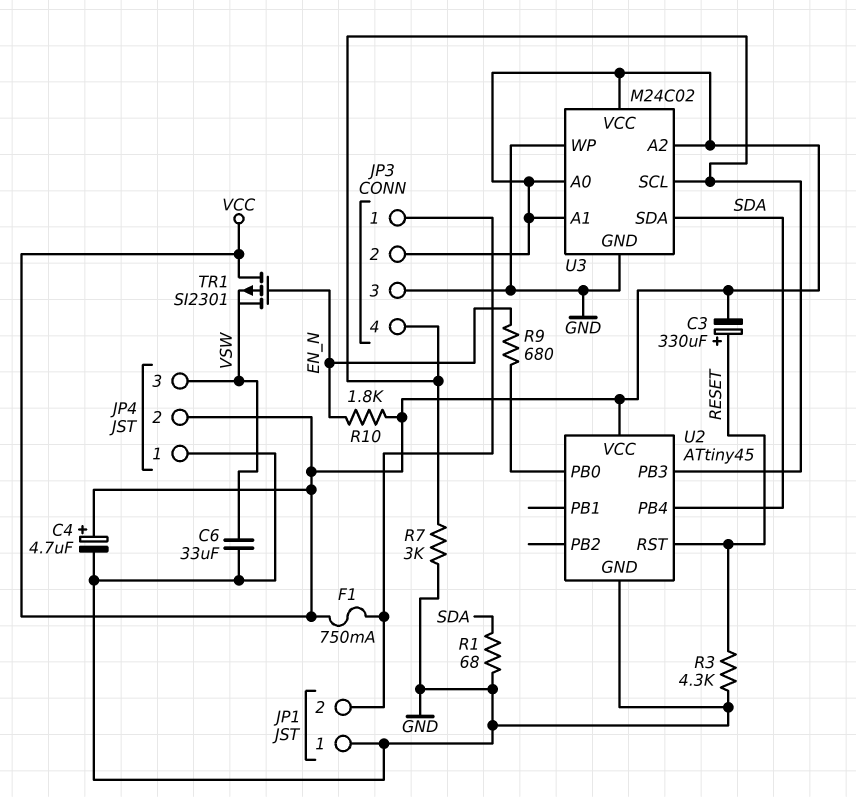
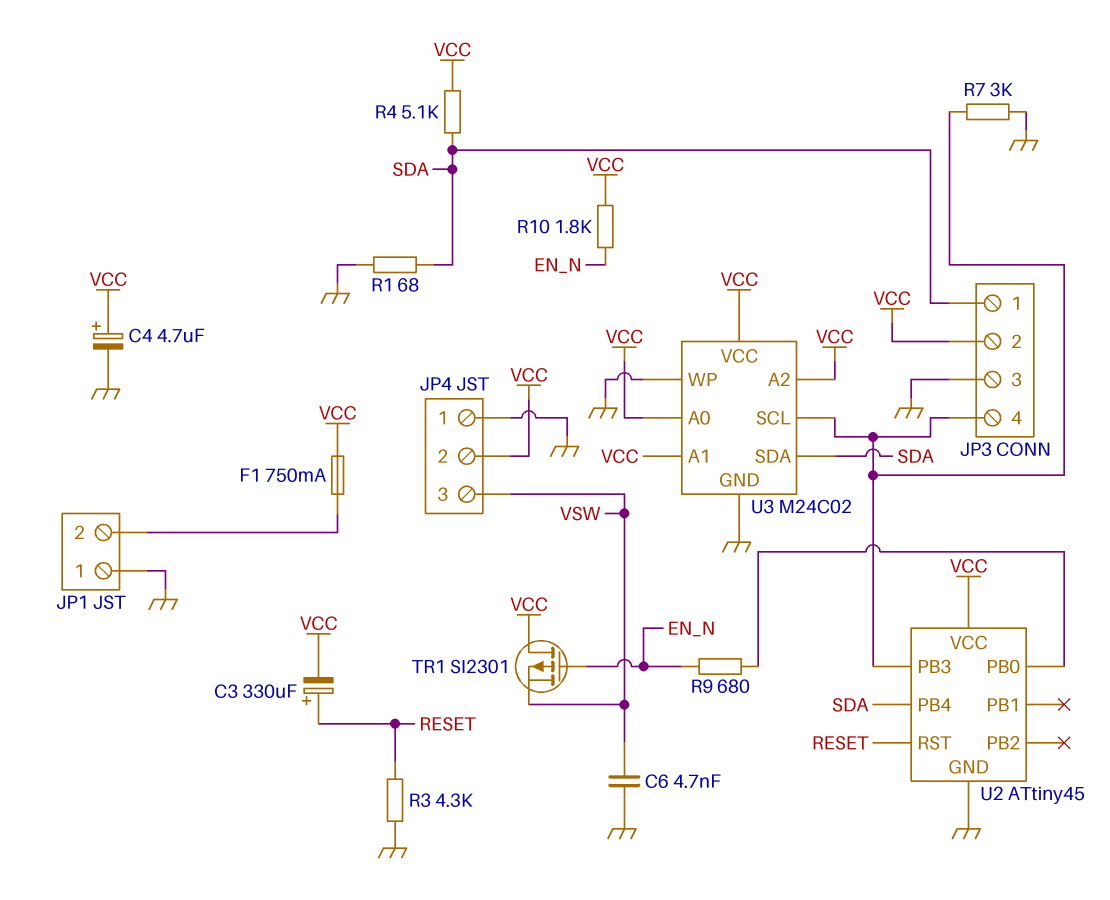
C6: 33uF (GND, VSW) -> 4.7nF (GND, VSW)
JP3 pin 1: JP1/2 -> SDA
R4: none -> 5.1k (SDA, VCC)

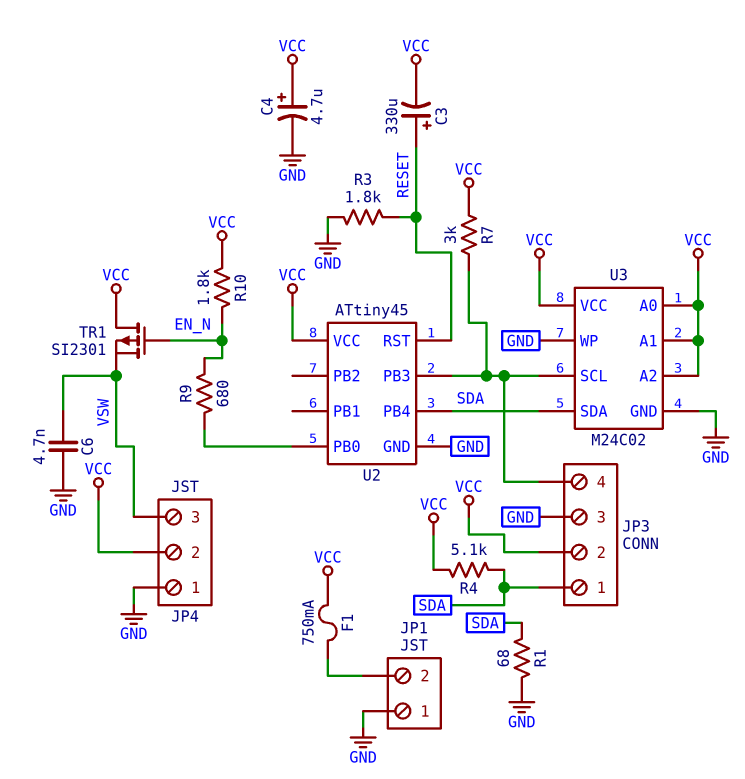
R3: 4.3k (GND, RESET) -> 1.8k (GND, RESET)
R7: 3k (GND, JP3/4) -> 3k (JP3/4, VCC)

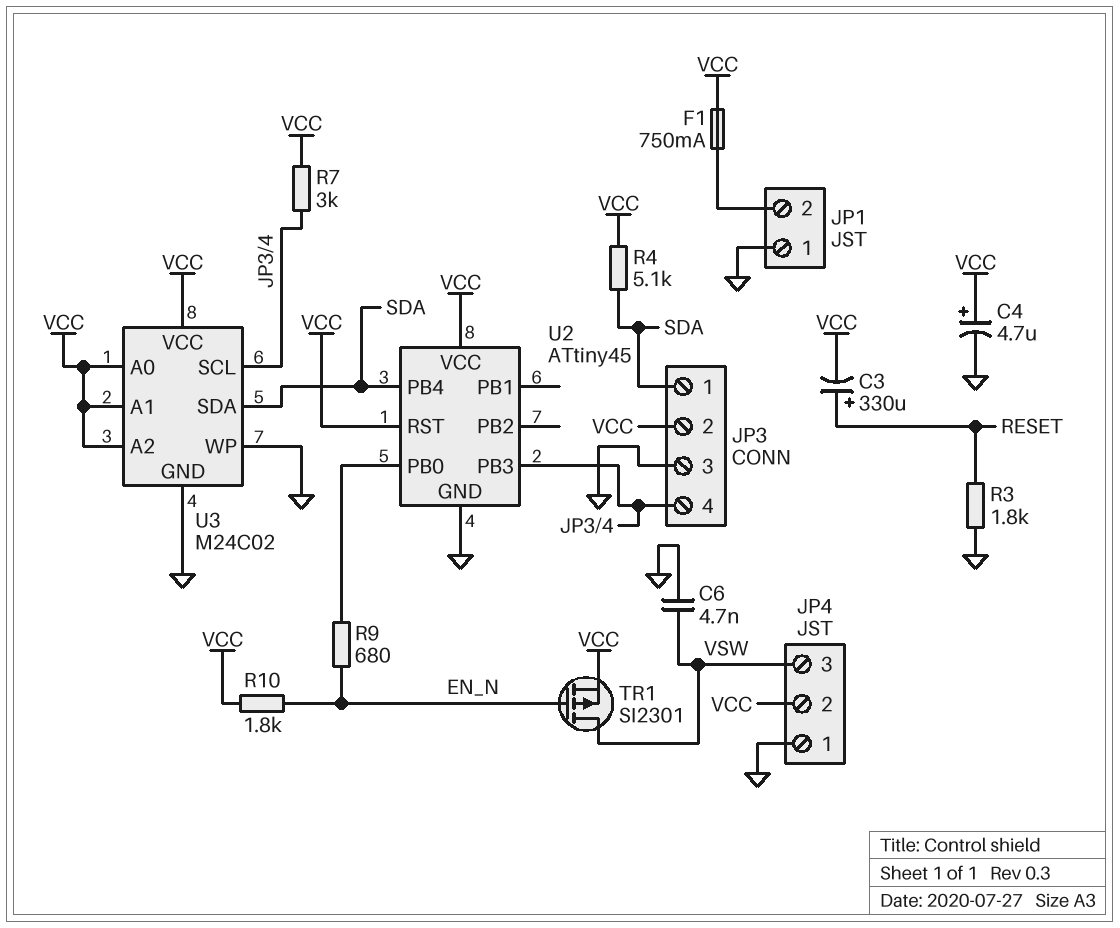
R1: 68 (GND, SDA) -> none
TR1: PMOS SI2301 (G EN_N, D VCC, S VSW) -> PMOS SI2301 (G EN_N, D VSW, S VCC)
U2 pin RST: RESET -> VCC

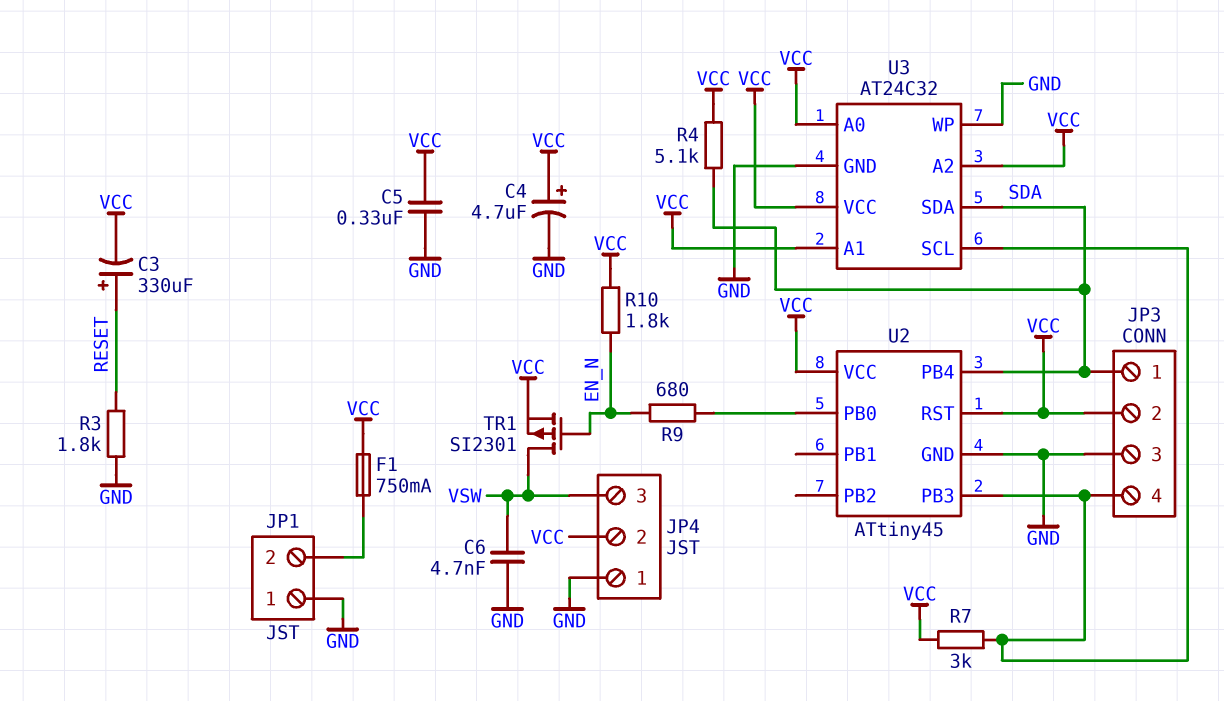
C5: none -> 330nF (GND, VCC)
U3: M24C02 -> AT24C32

